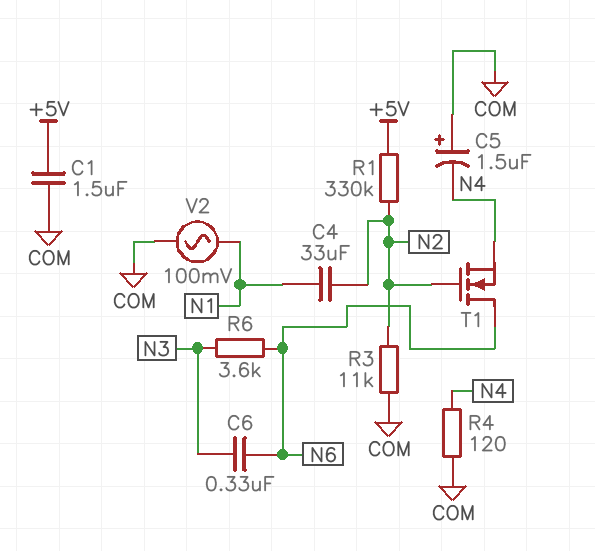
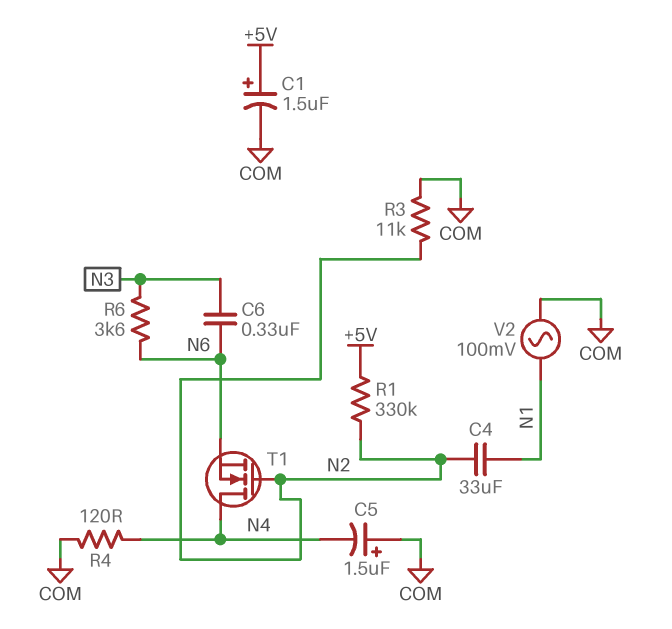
C1: 1.5uF (+5V, COM) -> 1.5uF (plus +5V, minus COM)
T1: NMOS (G N2, D N6, S N4) -> NMOS (G N2, D N4, S N6)

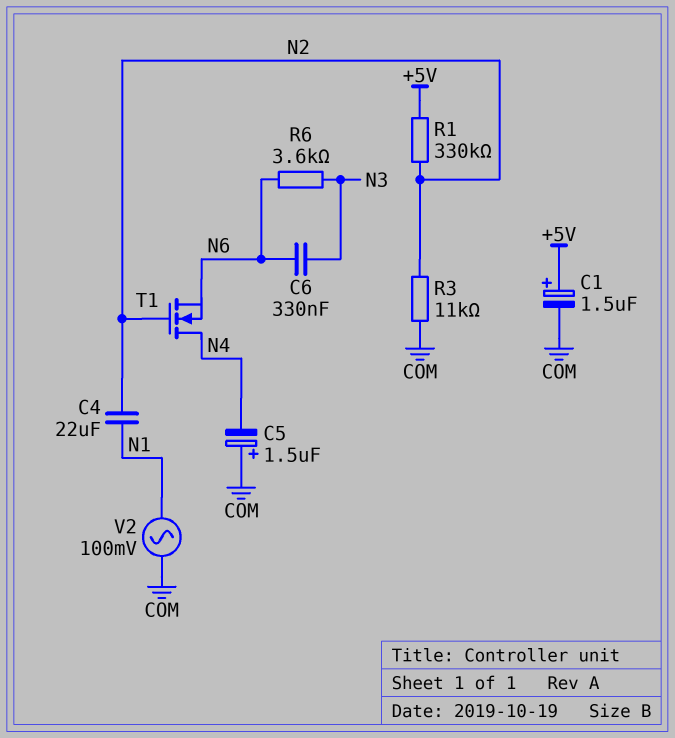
C4: 33uF (N1, N2) -> 22uF (N1, N2)
R4: 120 (COM, N4) -> none

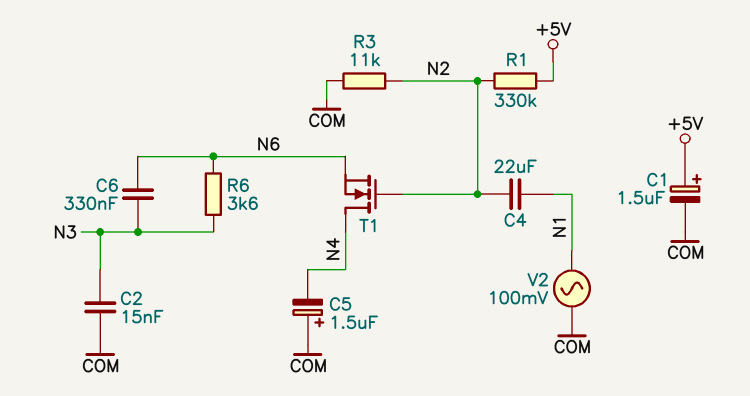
C2: none -> 15nF (COM, N3)

